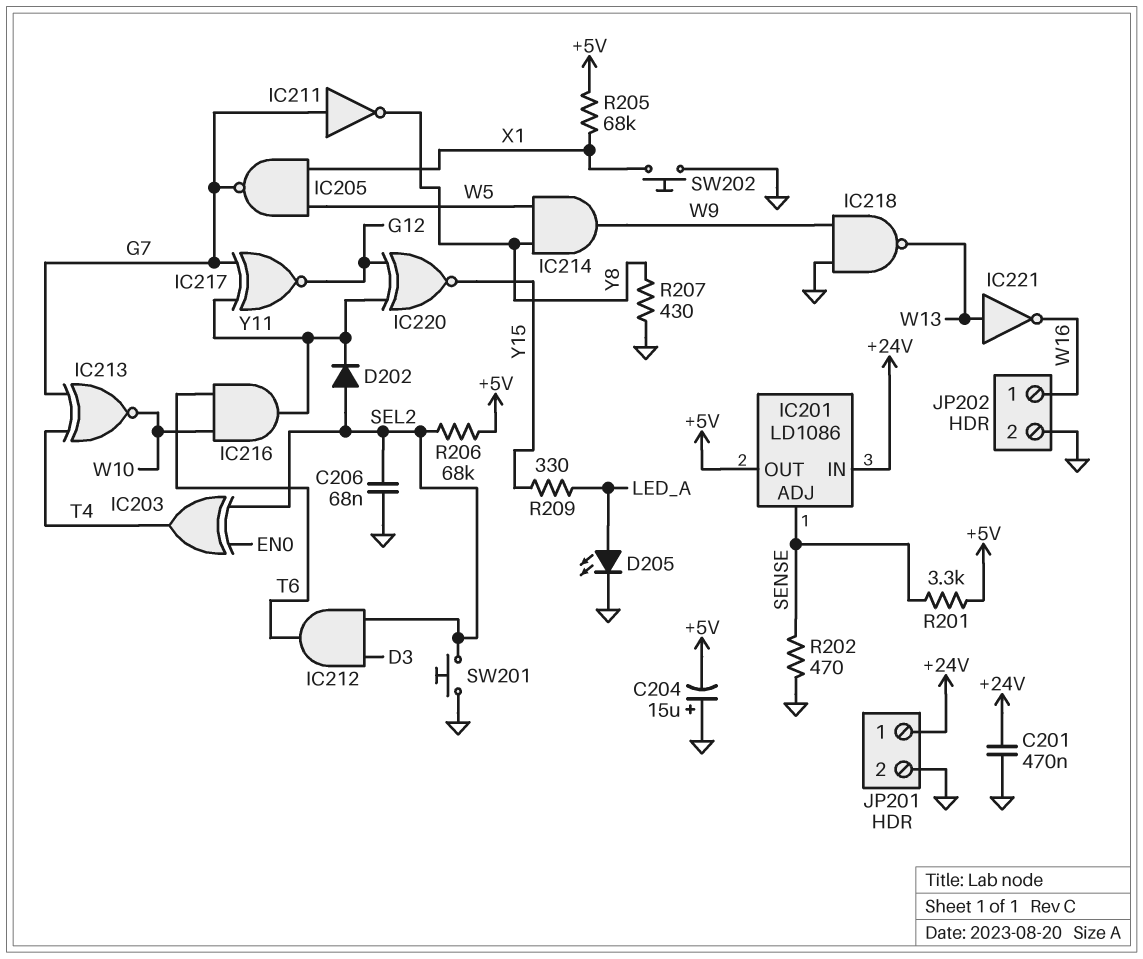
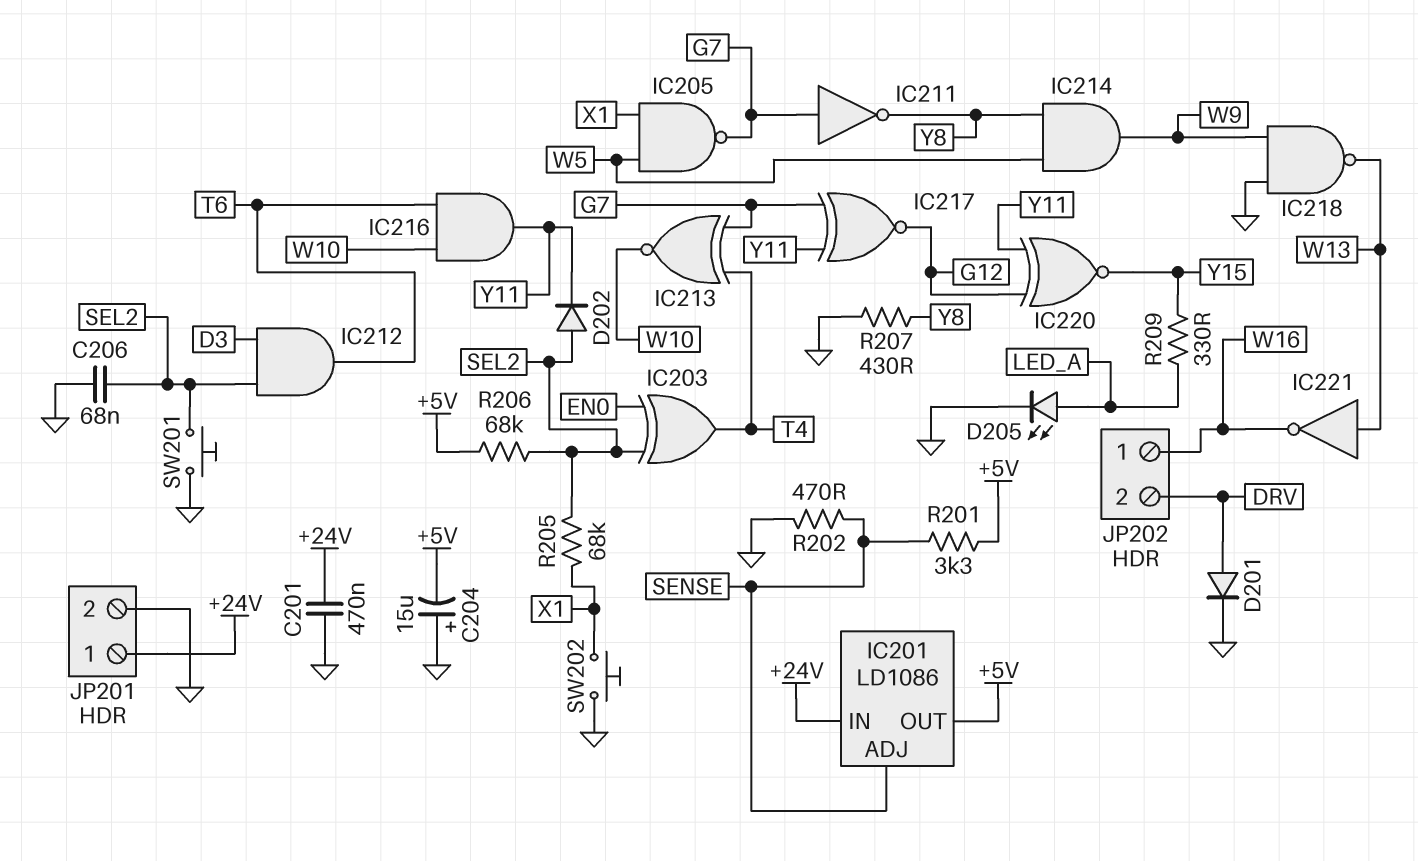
D201: none -> diode (A DRV, K GND)
JP202 pin 2: GND -> DRV
R205: 68k (+5V, X1) -> 68k (SEL2, X1)

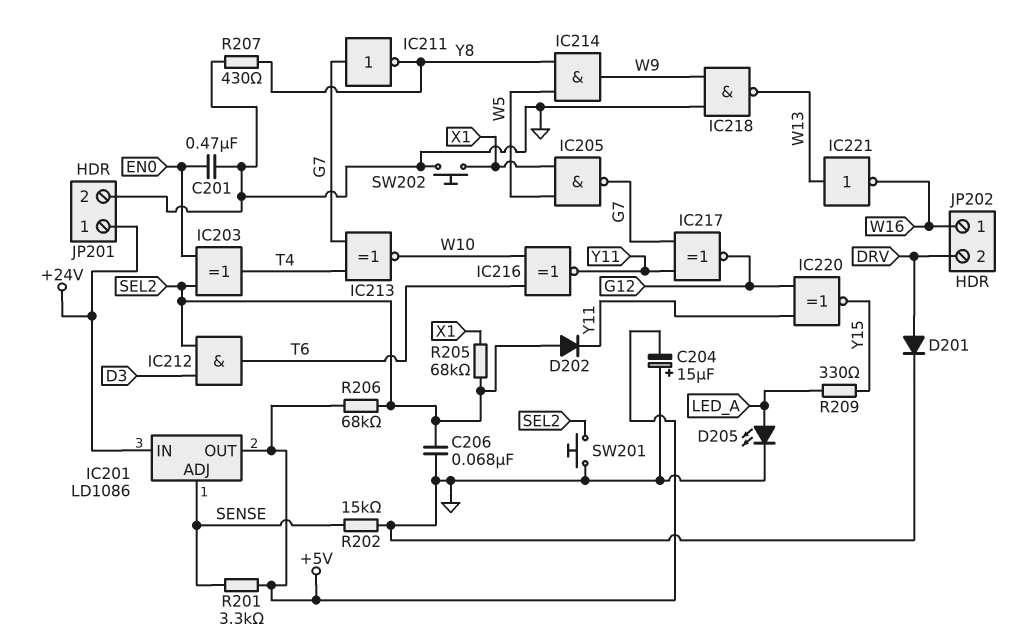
C201: 470nF (+24V, GND) -> 470nF (EN0, GND)
IC216: AND (in T6, in W10, out Y11) -> XNOR (in T6, in W10, out Y11)
R202: 470 (GND, SENSE) -> 15k (GND, SENSE)

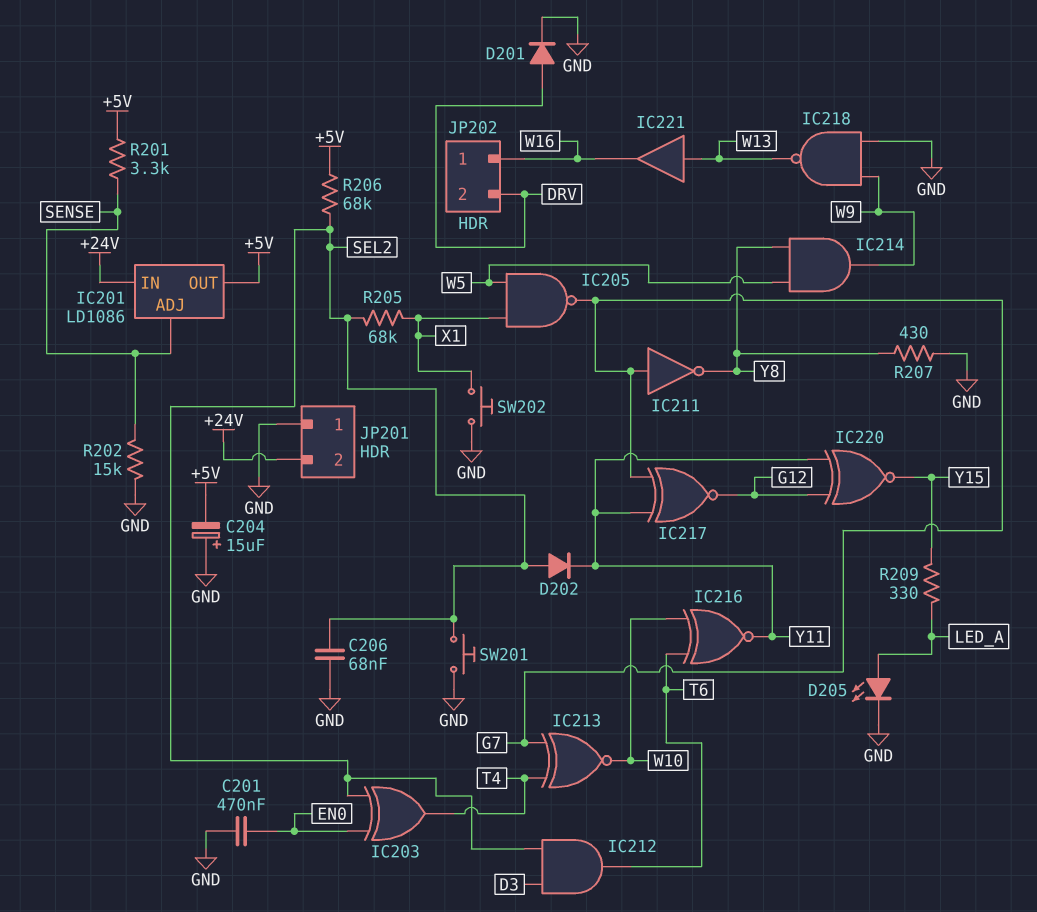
IC221: NOT (in W13, out W16) -> buffer (in W13, out W16)
JP201 pin 1: +24V -> GND
JP201 pin 2: GND -> +24V

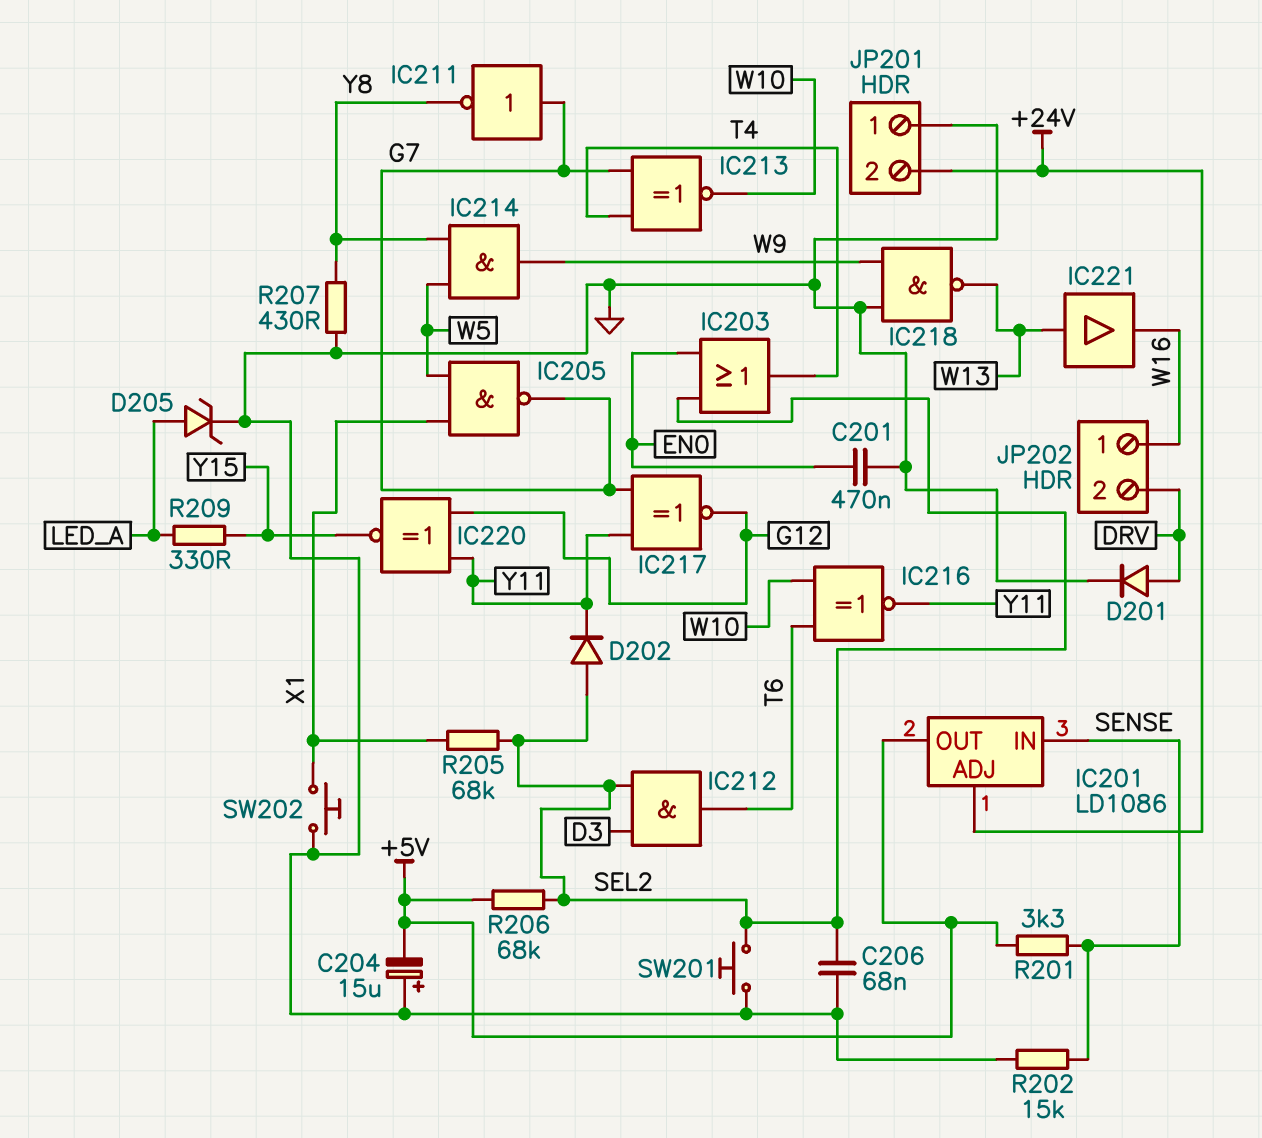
D205: LED (A LED_A, K GND) -> zener (A LED_A, K GND)
IC201 pin ADJ: SENSE -> +24V
IC201 pin IN: +24V -> SENSE
IC203: XOR (in EN0, in SEL2, out T4) -> OR (in EN0, in SEL2, out T4)

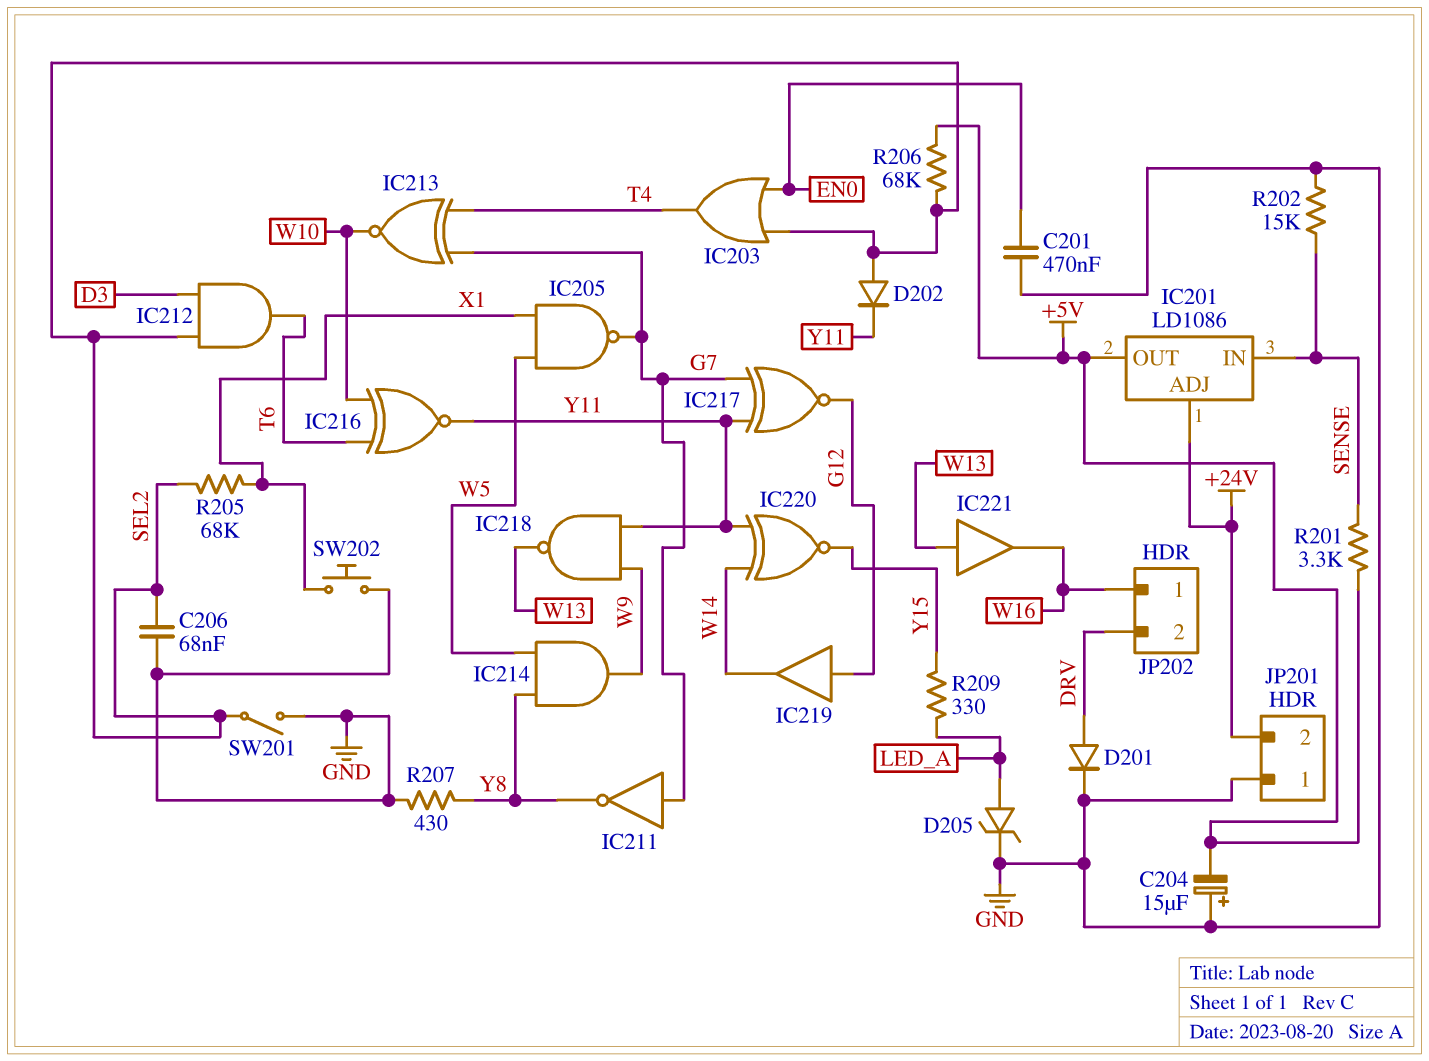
IC218: NAND (in GND, in W9, out W13) -> NAND (in W9, in Y11, out W13)
IC219: none -> buffer (in G12, out W14)
IC220: XNOR (in G12, in Y11, out Y15) -> XNOR (in W14, in Y11, out Y15)
SW201: button (GND, SEL2) -> switch (GND, SEL2)

